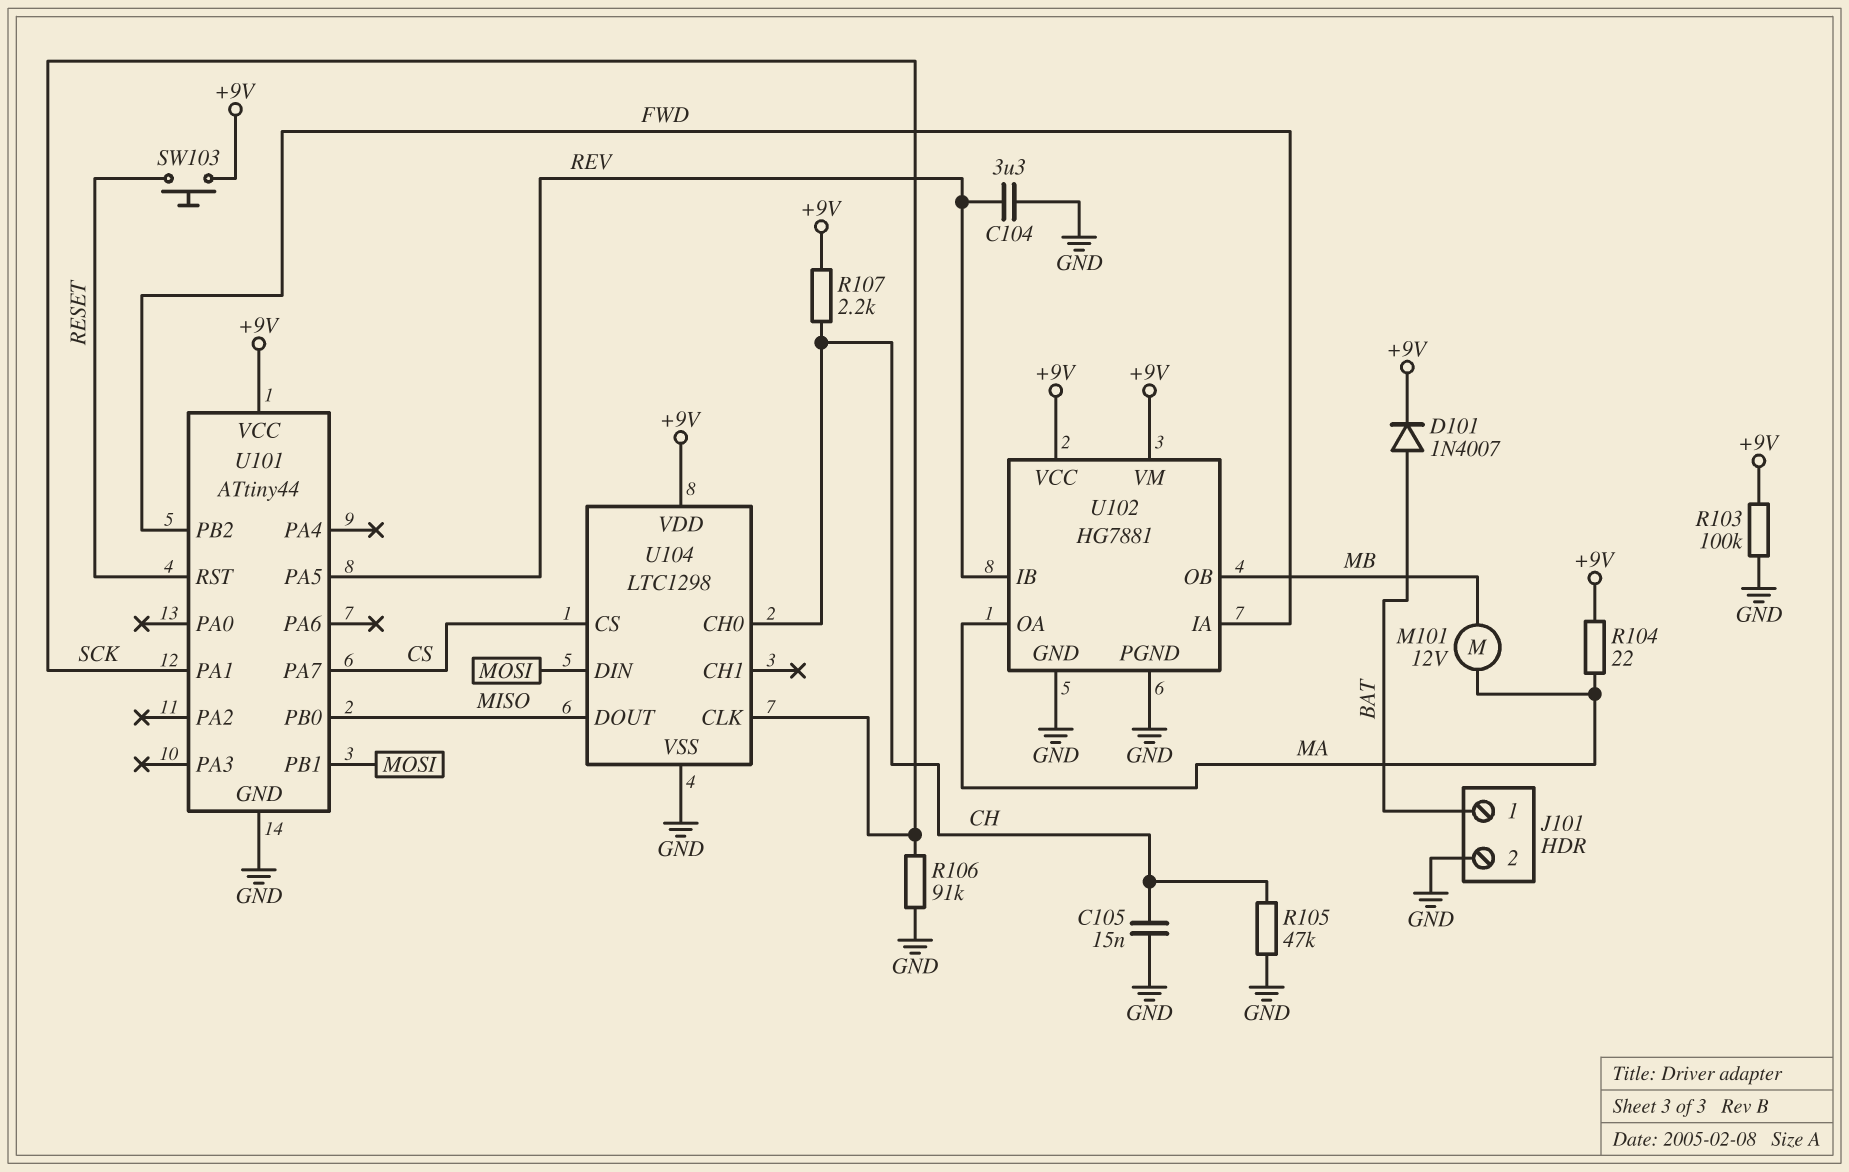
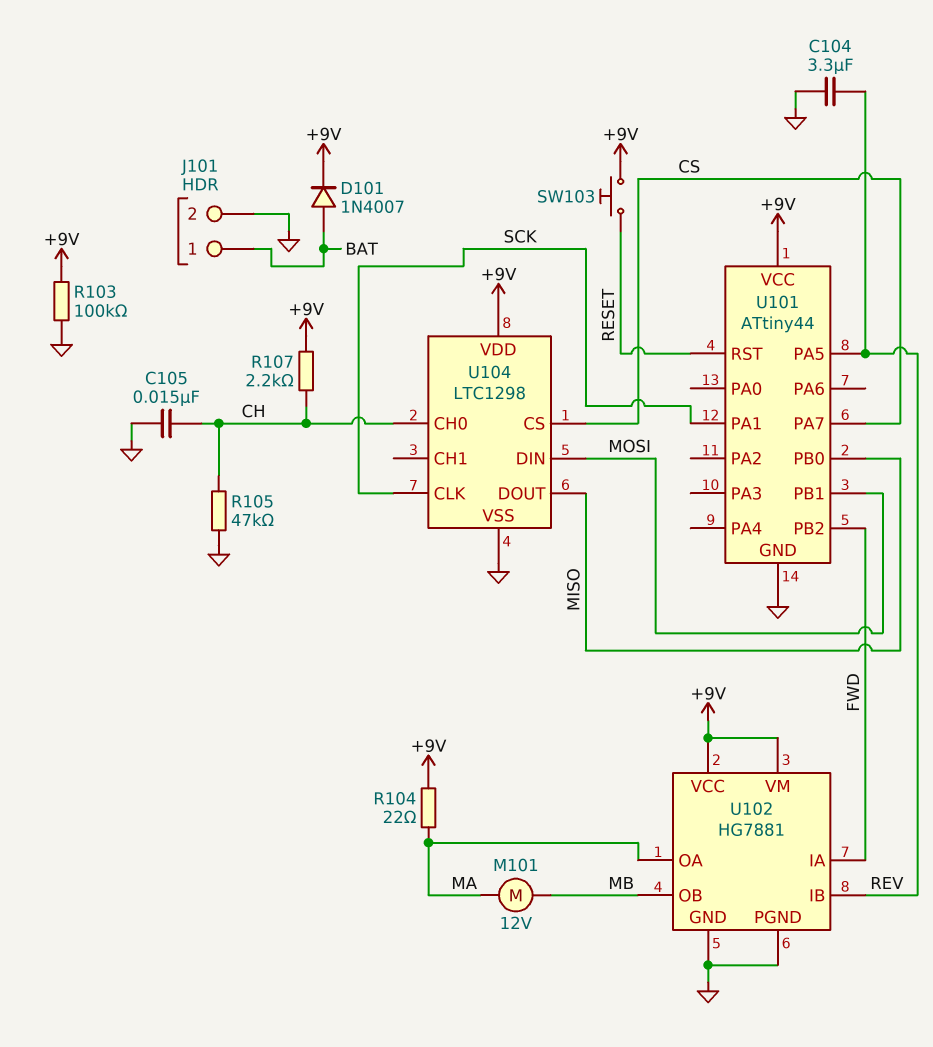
R106: 91k (GND, SCK) -> none

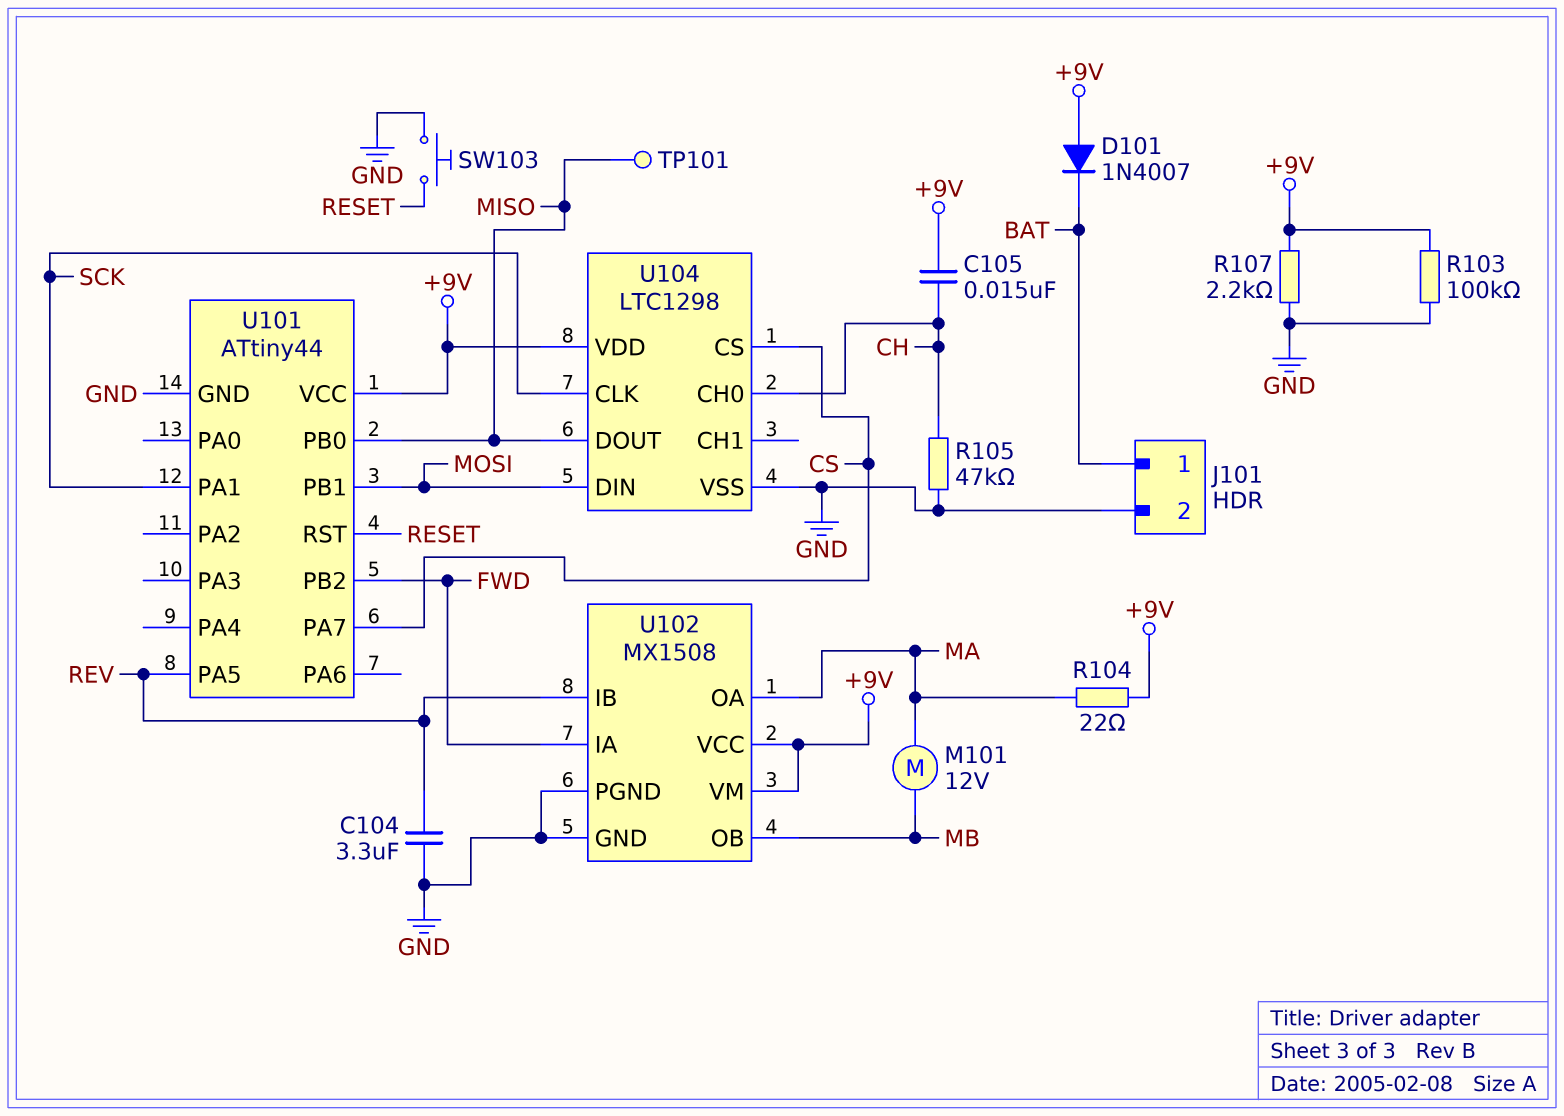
C105: 15nF (CH, GND) -> 15nF (+9V, CH)
D101: diode 1N4007 (A BAT, K +9V) -> diode 1N4007 (A +9V, K BAT)
R107: 2.2k (+9V, CH) -> 2.2k (+9V, GND)
SW103: button (+9V, RESET) -> button (GND, RESET)
TP101: none -> test point (MISO)
U102: HG7881 -> MX1508

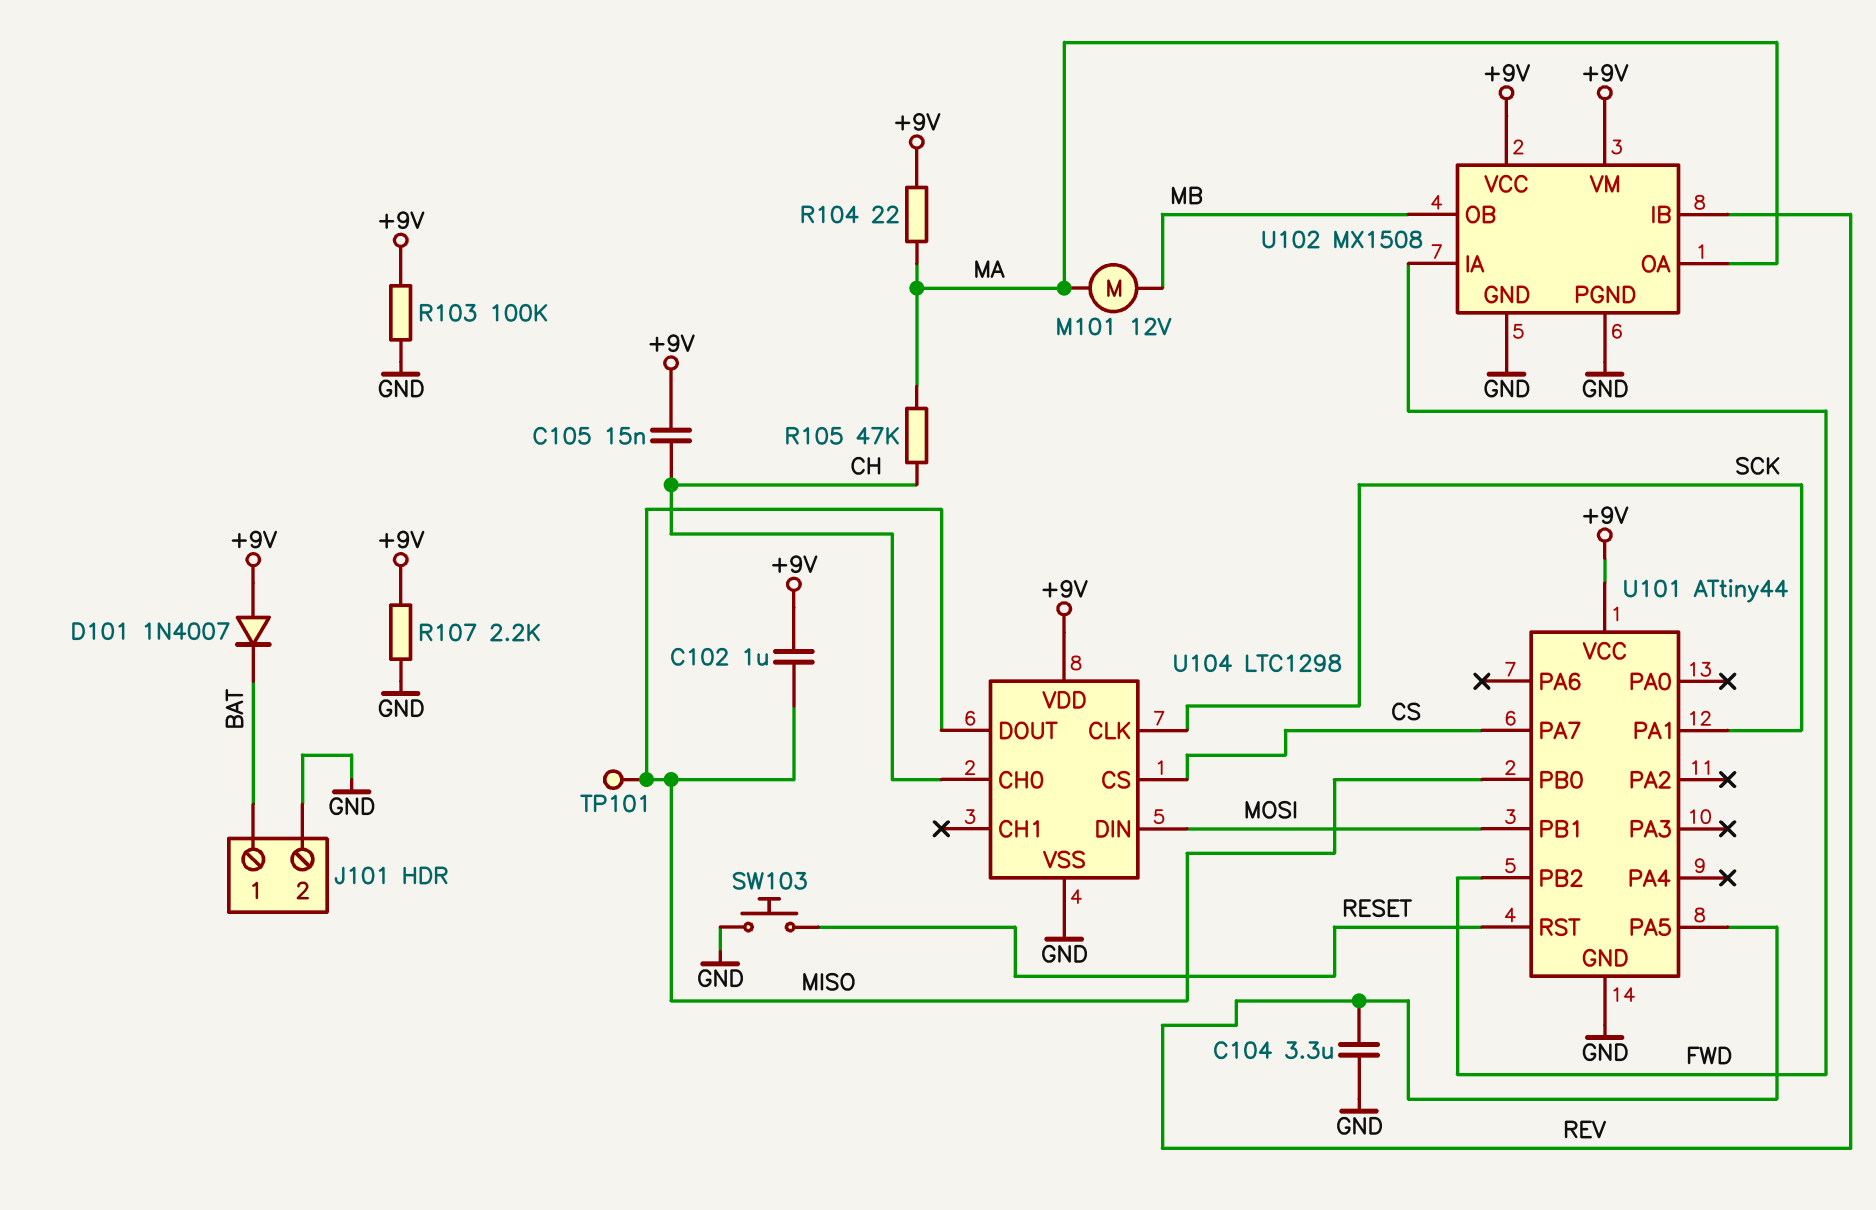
C102: none -> 1uF (+9V, MISO)
R105: 47k (CH, GND) -> 47k (CH, MA)

